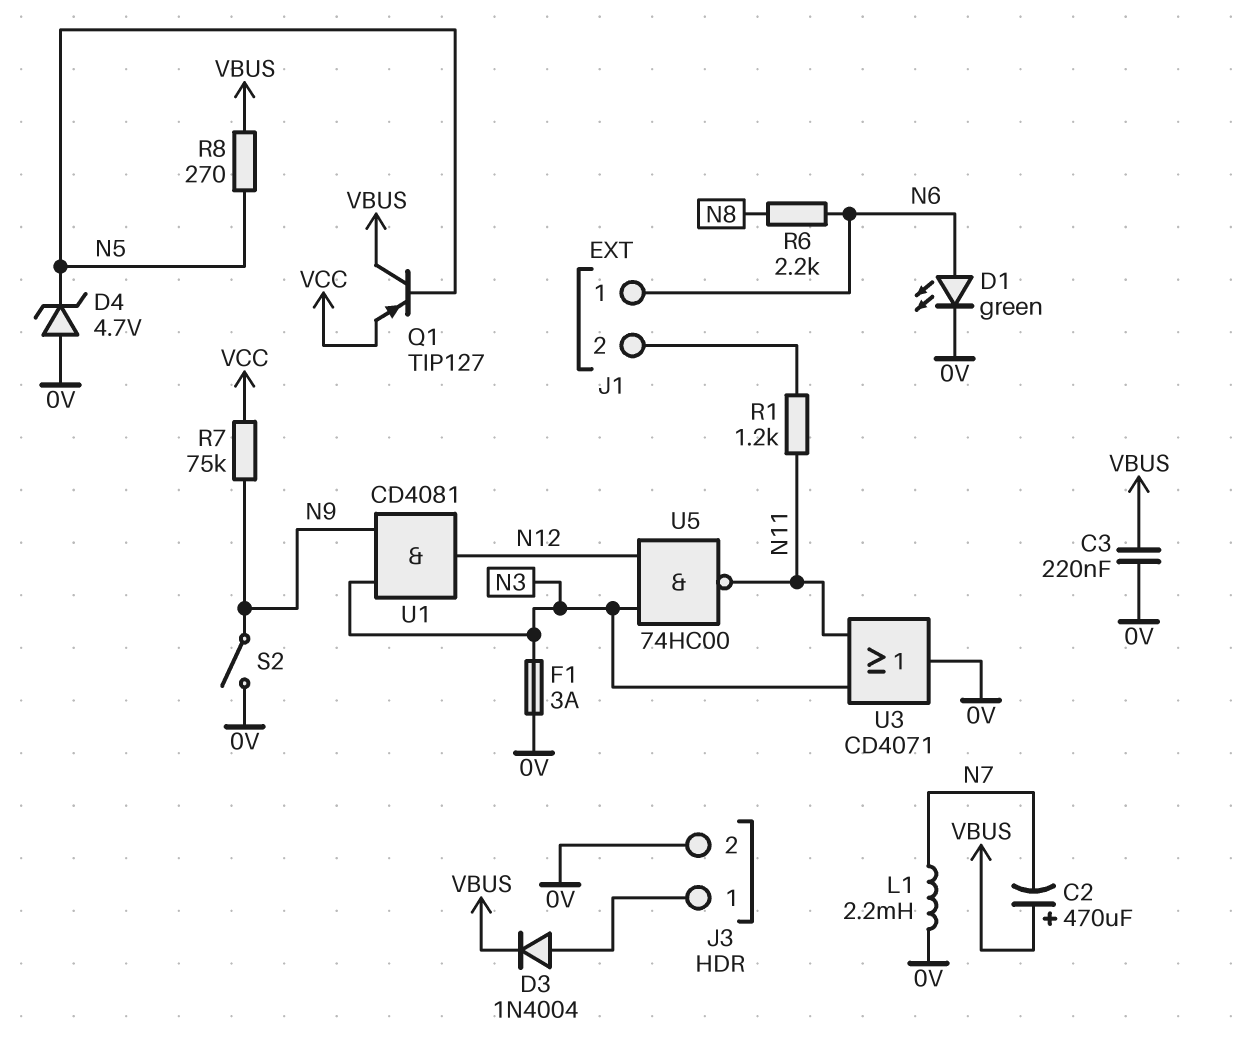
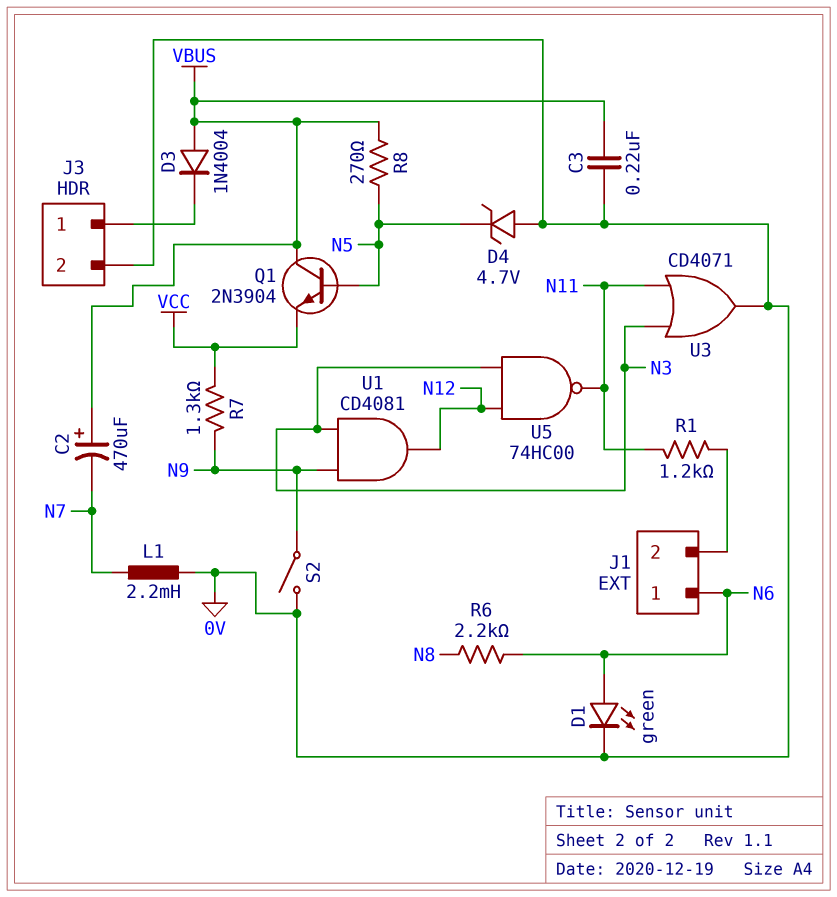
D3: diode 1N4004 (A J3/1, K VBUS) -> diode 1N4004 (A VBUS, K J3/1)
F1: 3A (0V, N3) -> none
Q1: PNP TIP127 (B N5, C VBUS, E VCC) -> NPN 2N3904 (B N5, C VBUS, E VCC)
R7: 75k (N9, VCC) -> 1.3k (N9, VCC)

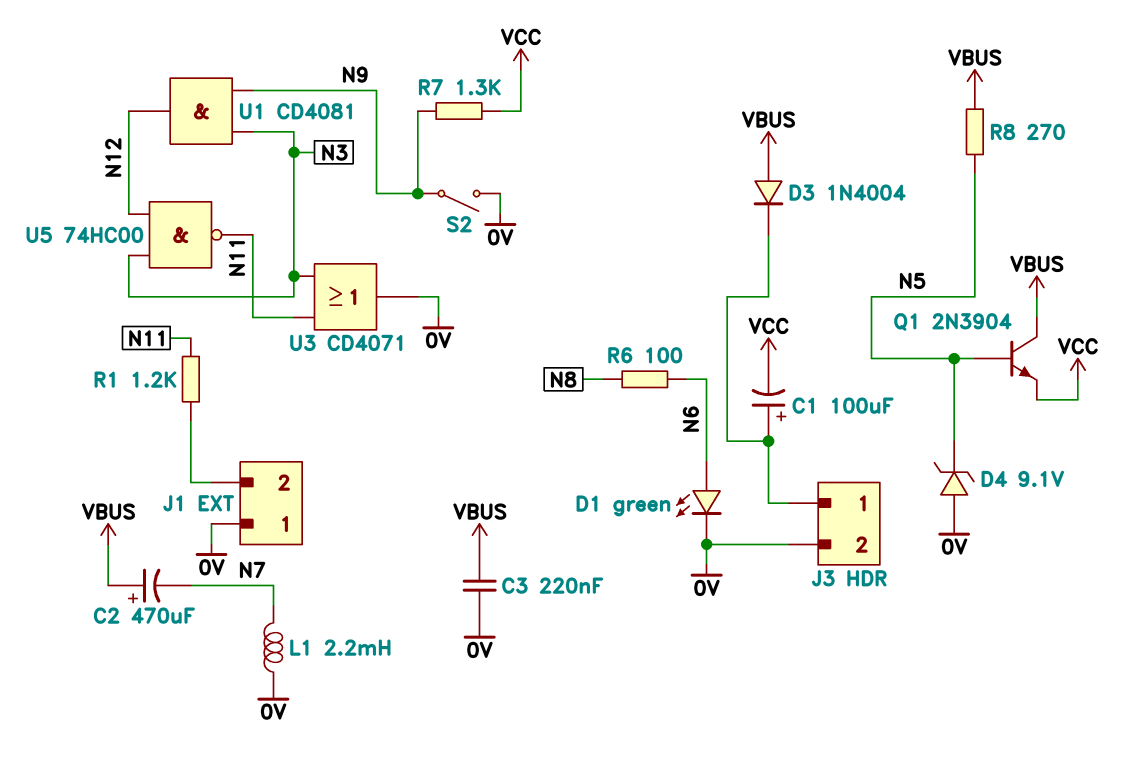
C1: none -> 100uF (plus J3/1, minus VCC)
D4: zener 4.7V (A 0V, K N5) -> zener 9.1V (A 0V, K N5)
J1 pin 1: N6 -> 0V
R6: 2.2k (N6, N8) -> 100 (N6, N8)

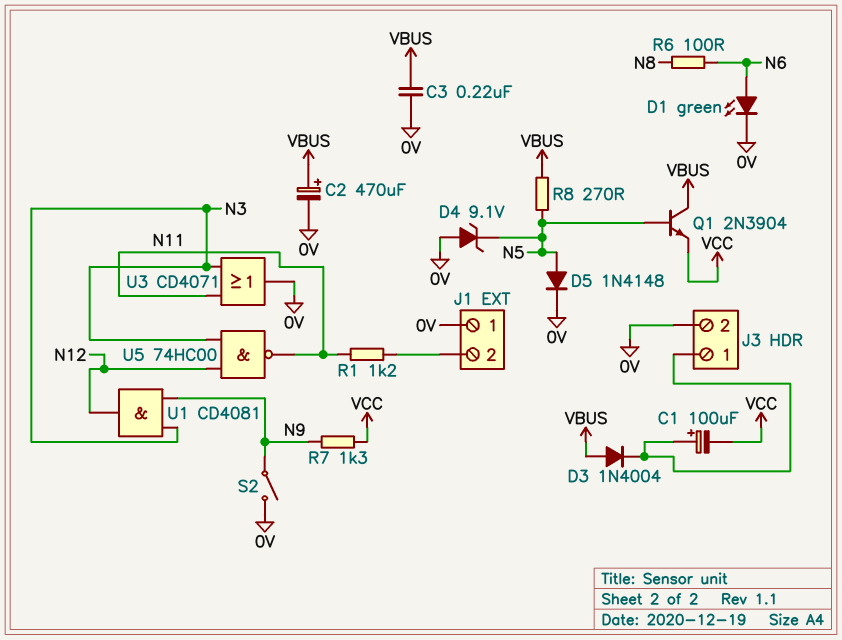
C2: 470uF (plus VBUS, minus N7) -> 470uF (plus VBUS, minus 0V)
D5: none -> diode 1N4148 (A N5, K 0V)
L1: 2.2mH (0V, N7) -> none

